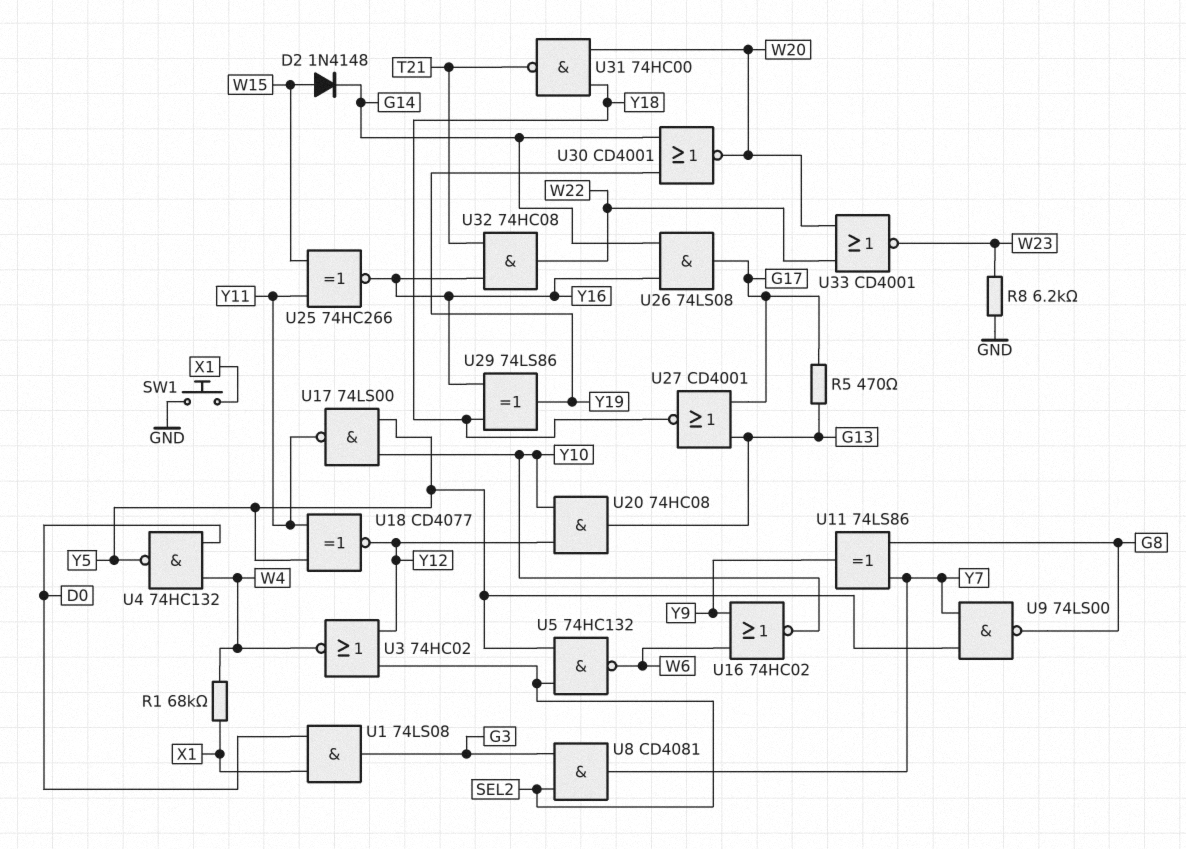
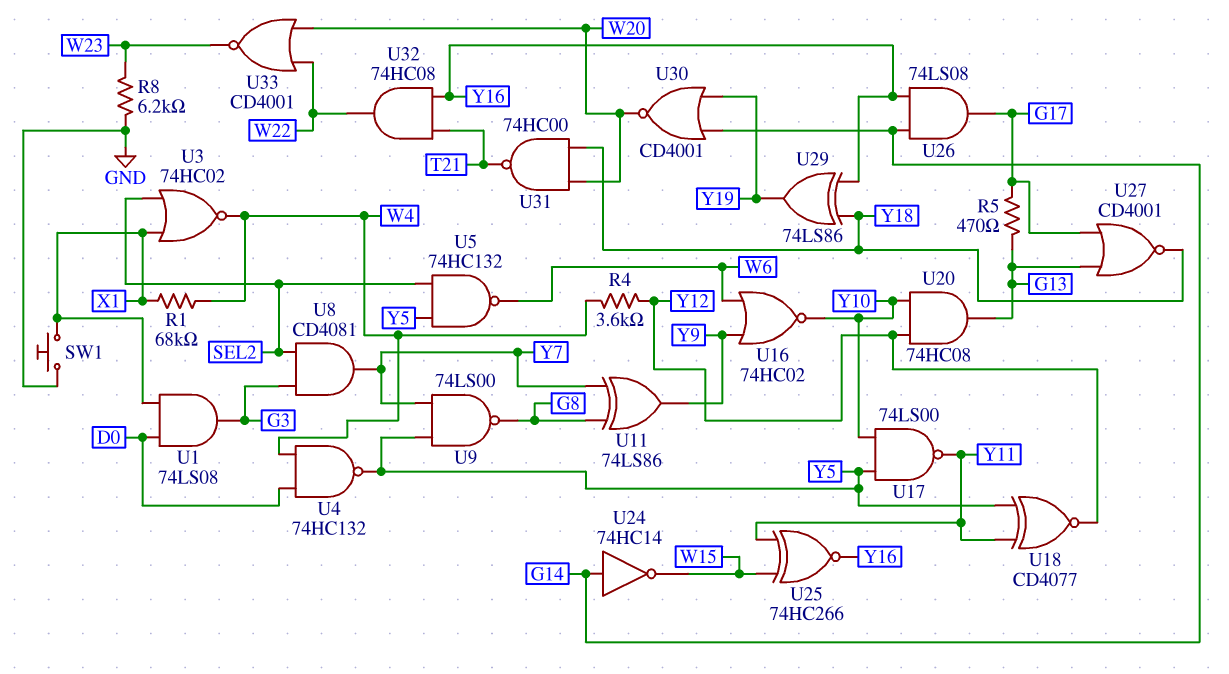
D2: diode 1N4148 (A W15, K G14) -> none
R4: none -> 3.6k (W4, Y12)
U3: NOR 74HC02 (in SEL2, in Y12, out W4) -> NOR 74HC02 (in SEL2, in X1, out W4)
U24: none -> NOT 74HC14 (in G14, out W15)

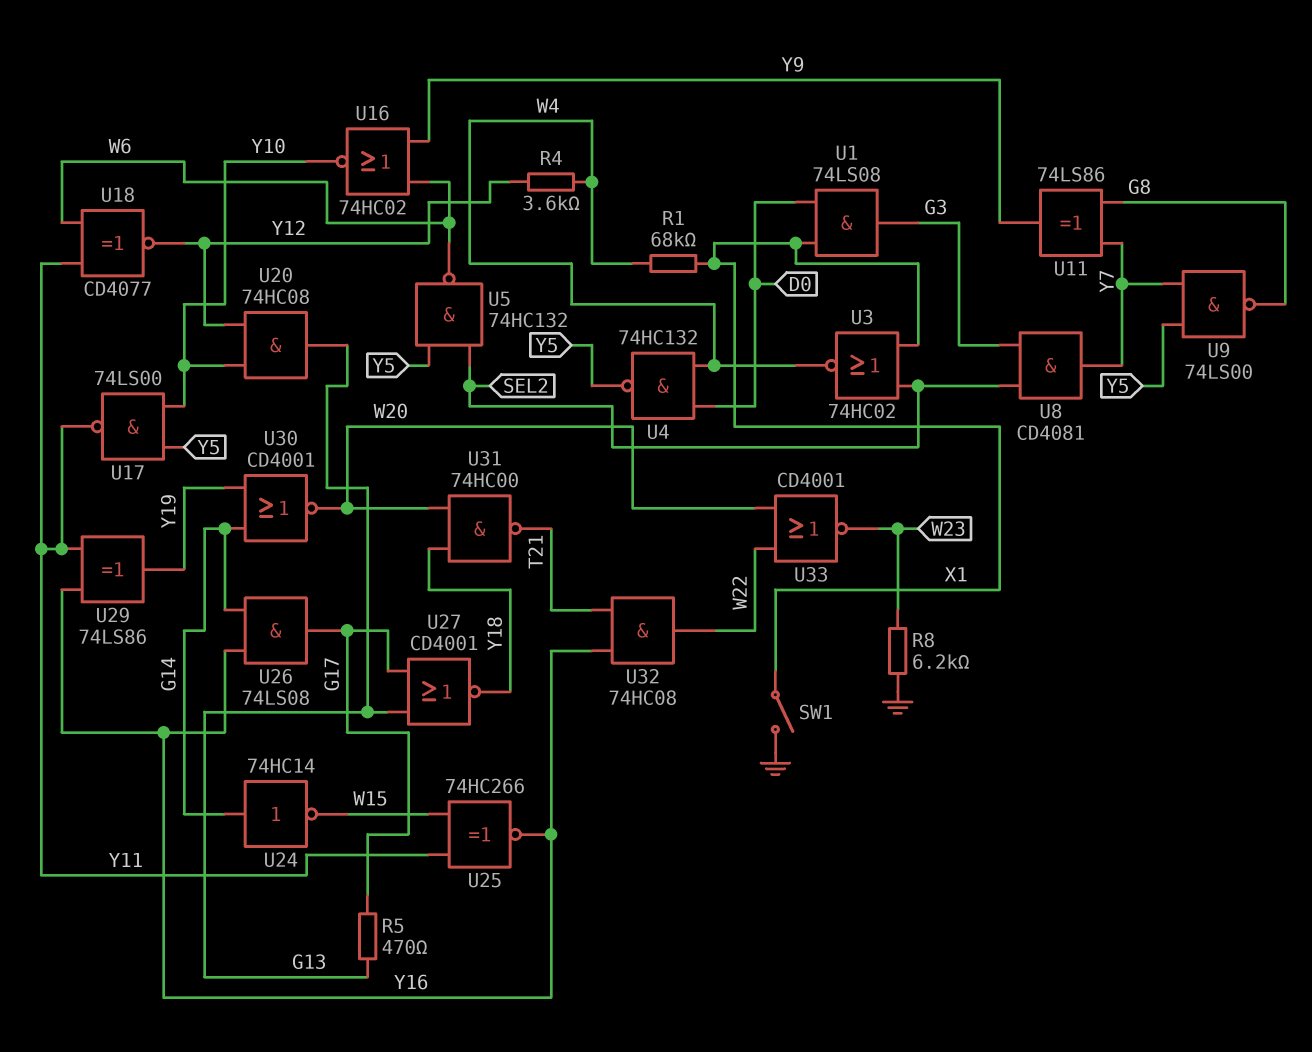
SW1: button (GND, X1) -> switch (GND, X1)
U18: XNOR CD4077 (in Y5, in Y11, out Y12) -> XNOR CD4077 (in W6, in Y11, out Y12)
U29: XOR 74LS86 (in Y16, in Y18, out Y19) -> XOR 74LS86 (in Y11, in Y16, out Y19)

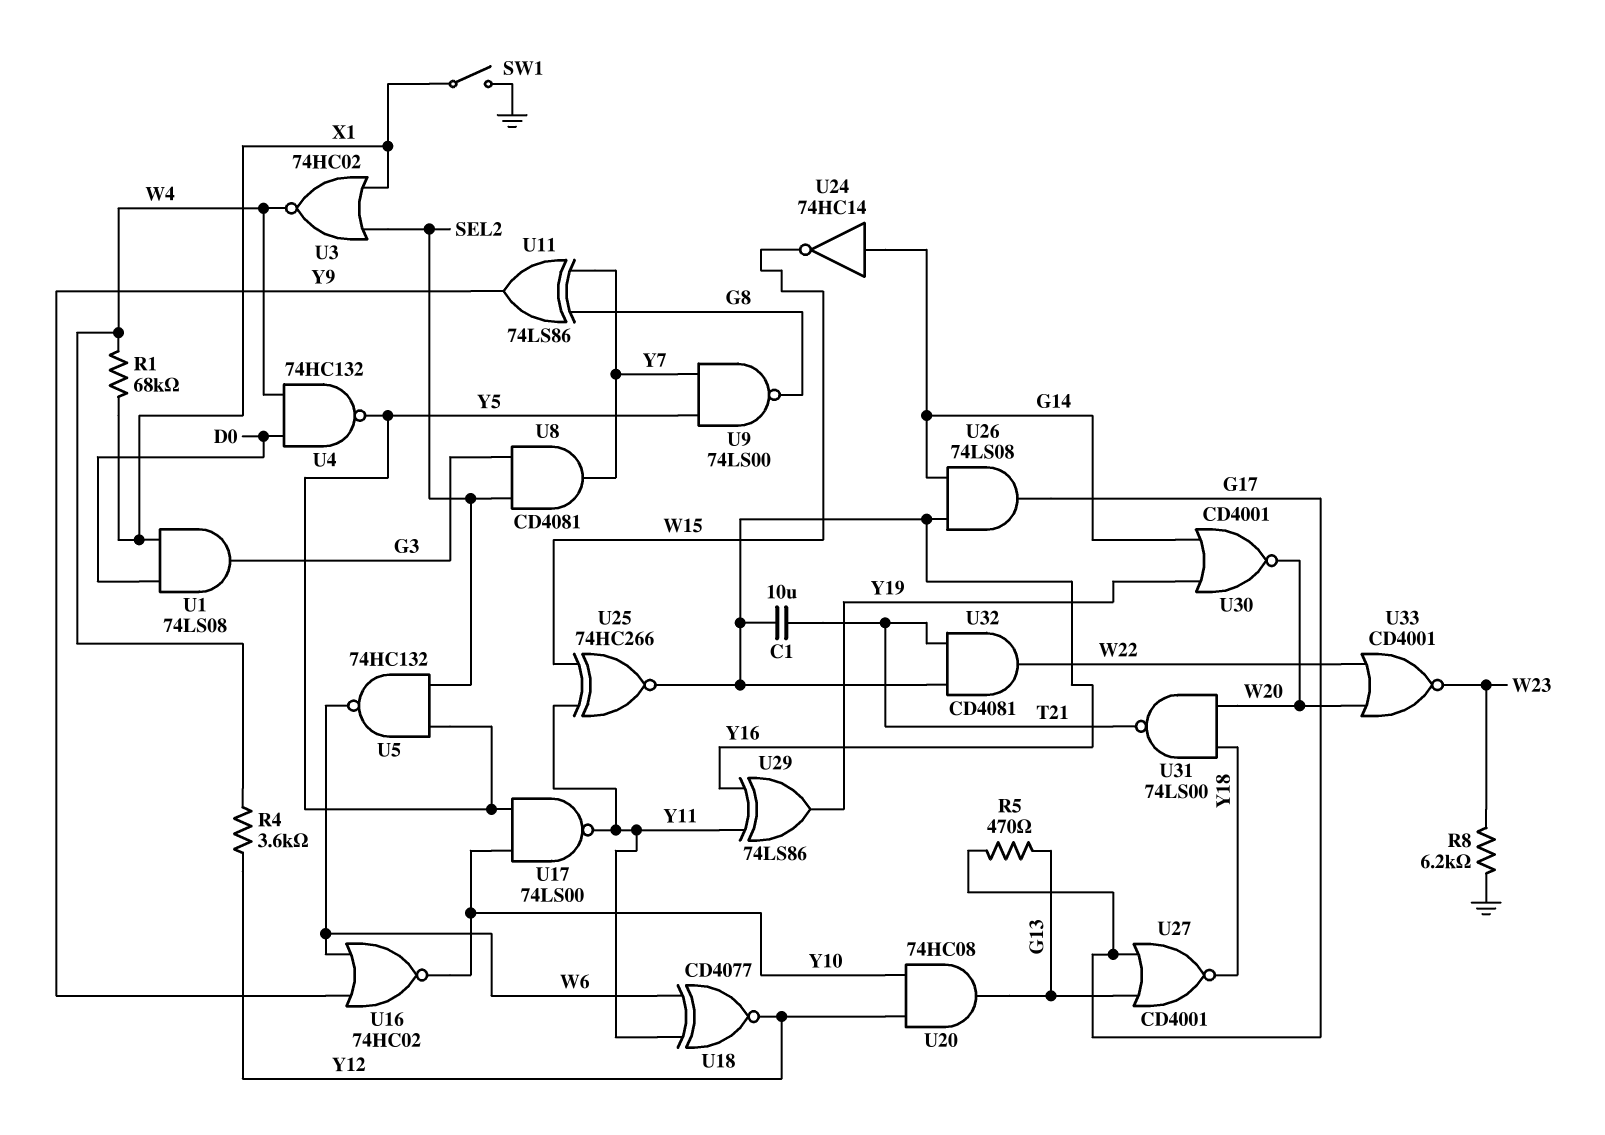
C1: none -> 10uF (T21, Y16)
U31: NAND 74HC00 (in W20, in Y18, out T21) -> NAND 74LS00 (in W20, in Y18, out T21)
U32: AND 74HC08 (in T21, in Y16, out W22) -> AND CD4081 (in T21, in Y16, out W22)

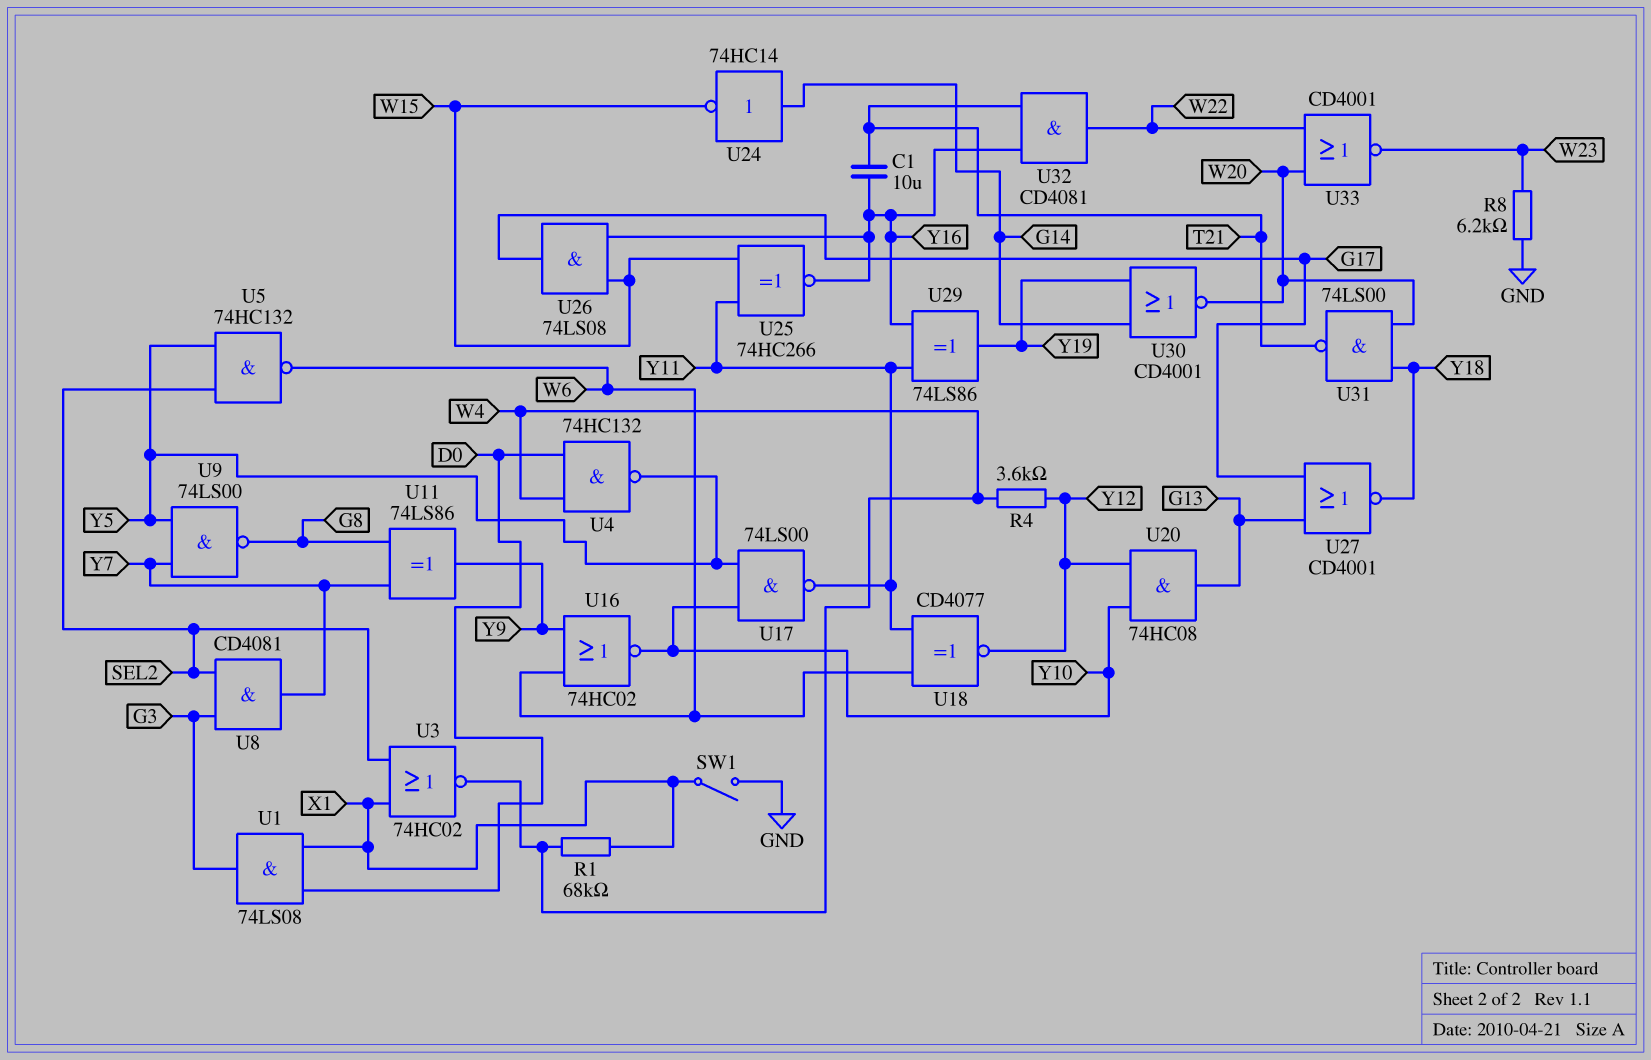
R5: 470 (G13, G17) -> none
U26: AND 74LS08 (in G14, in Y16, out G17) -> AND 74LS08 (in W15, in Y16, out G17)

